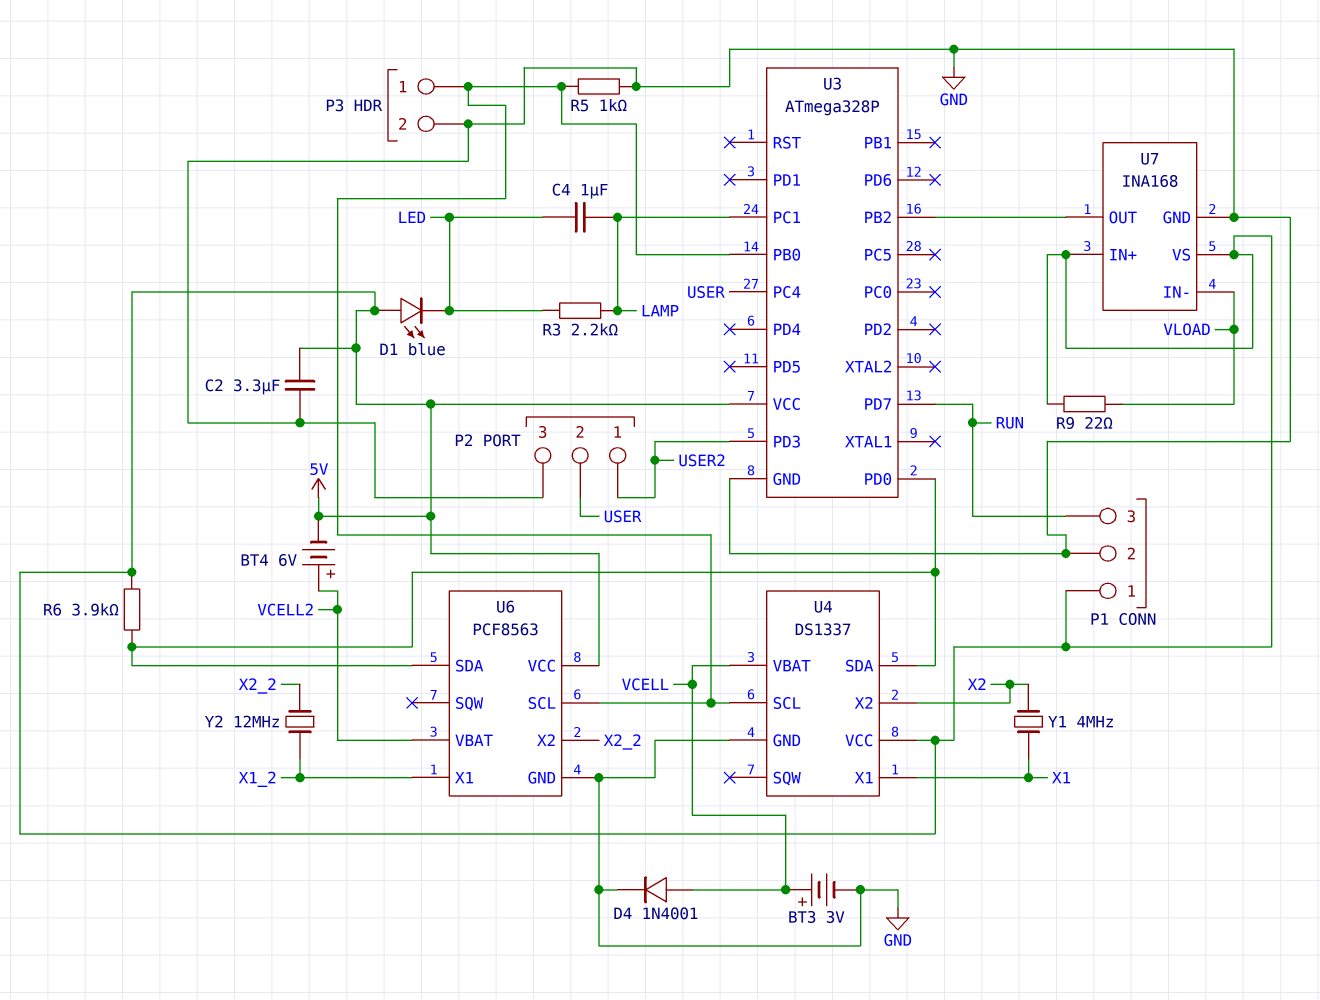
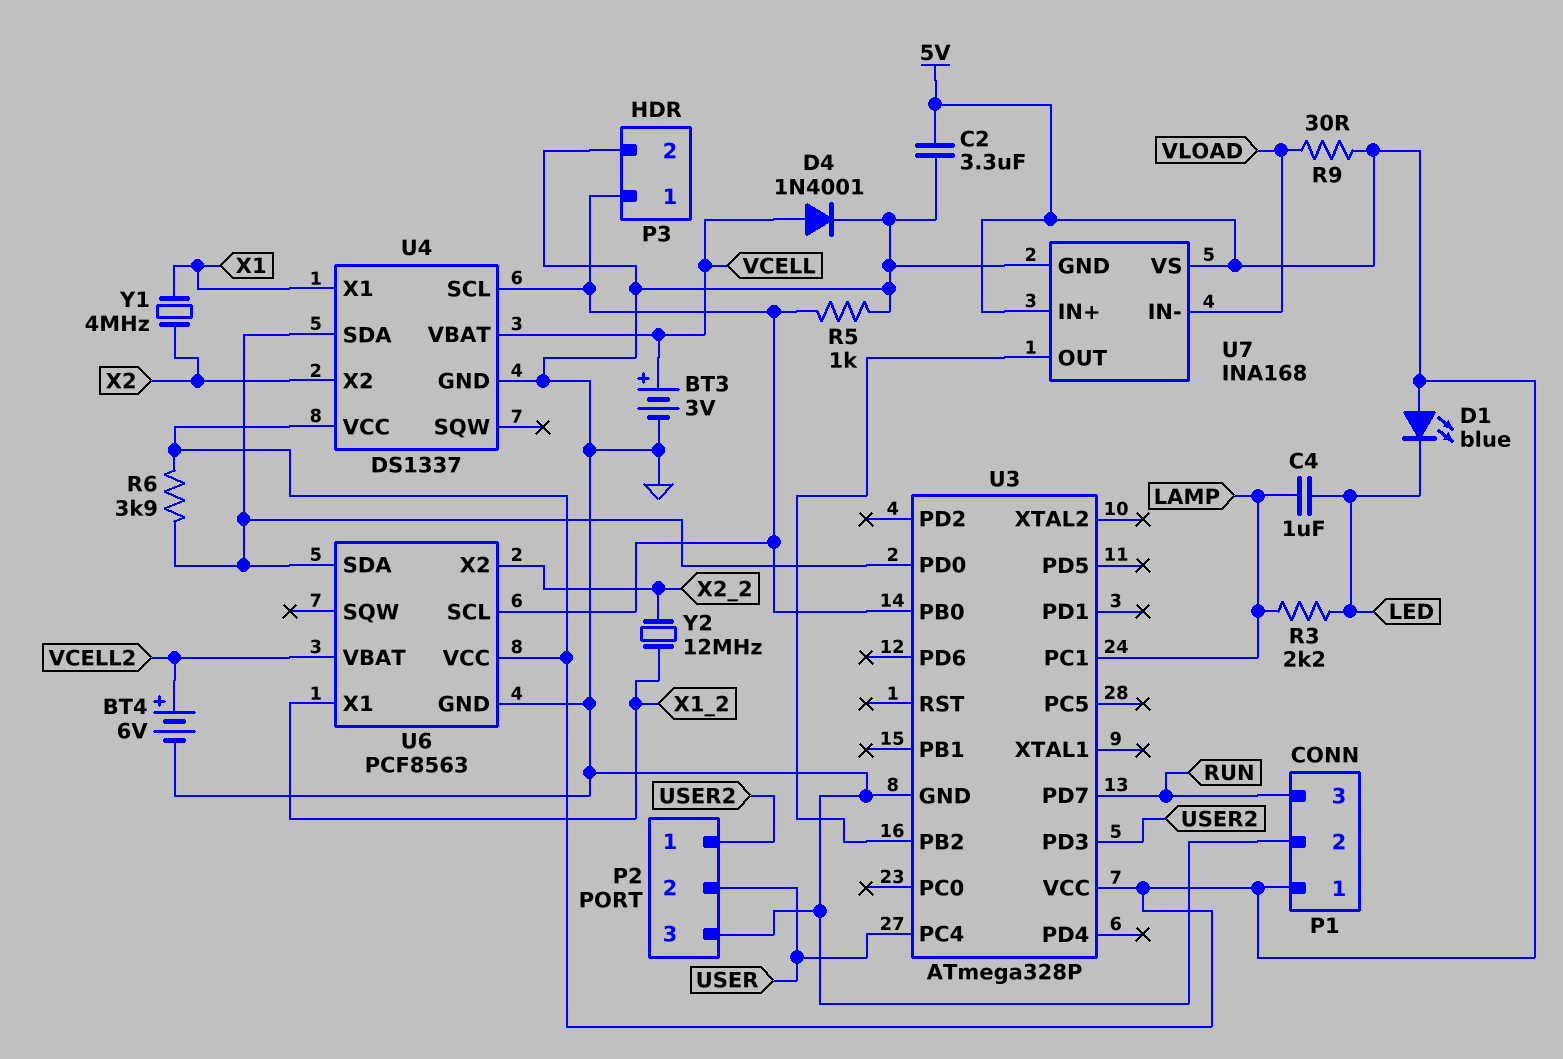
BT4: 6V (plus VCELL2, minus 5V) -> 6V (plus VCELL2, minus GND)
R9: 22 (5V, VLOAD) -> 30 (5V, VLOAD)

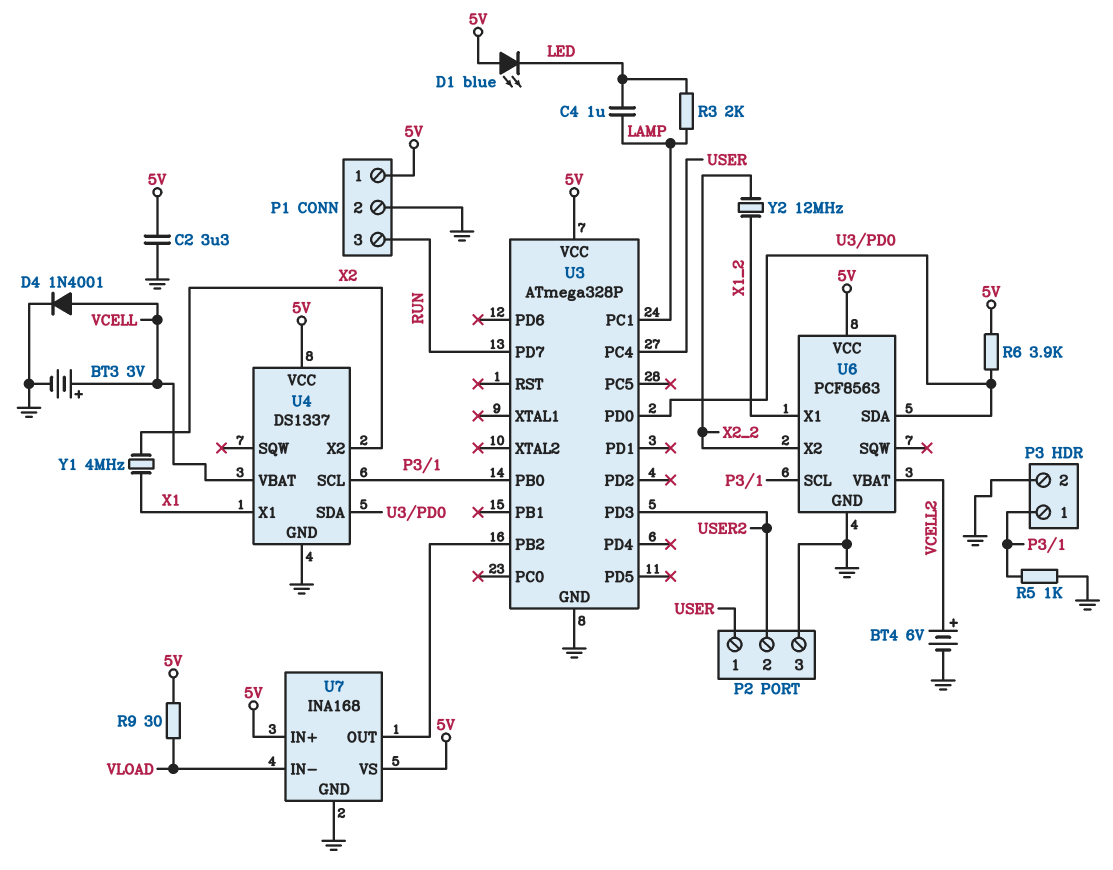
P2 pin 1: USER2 -> USER
P2 pin 2: USER -> USER2
R3: 2.2k (LAMP, LED) -> 2k (LAMP, LED)

